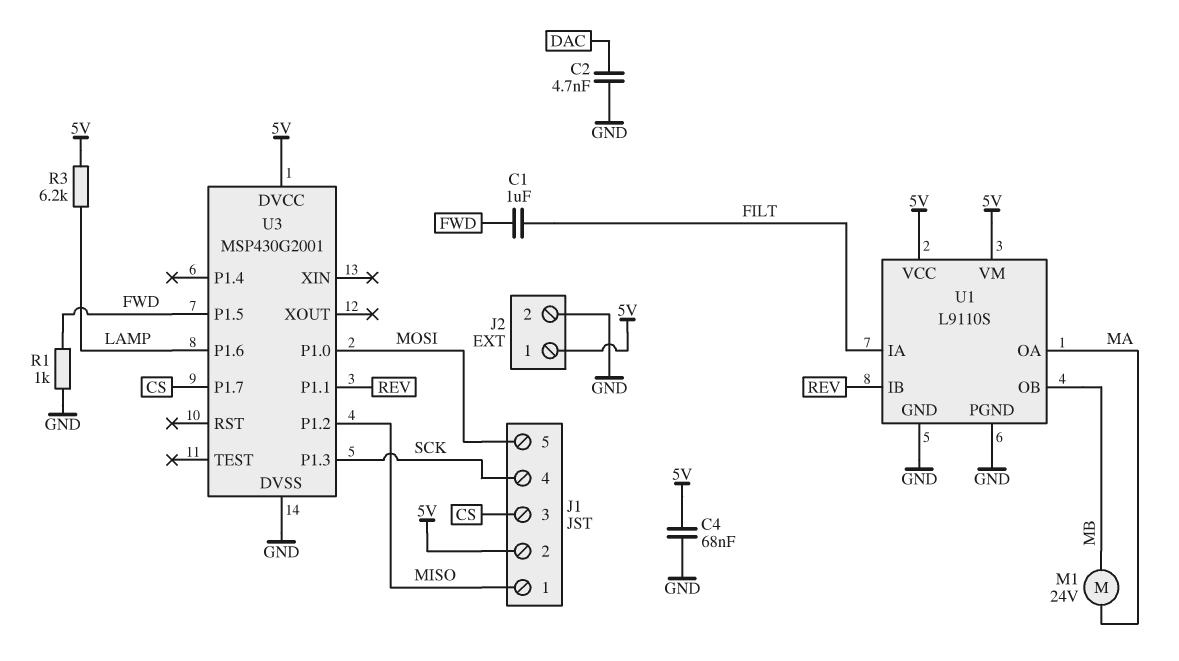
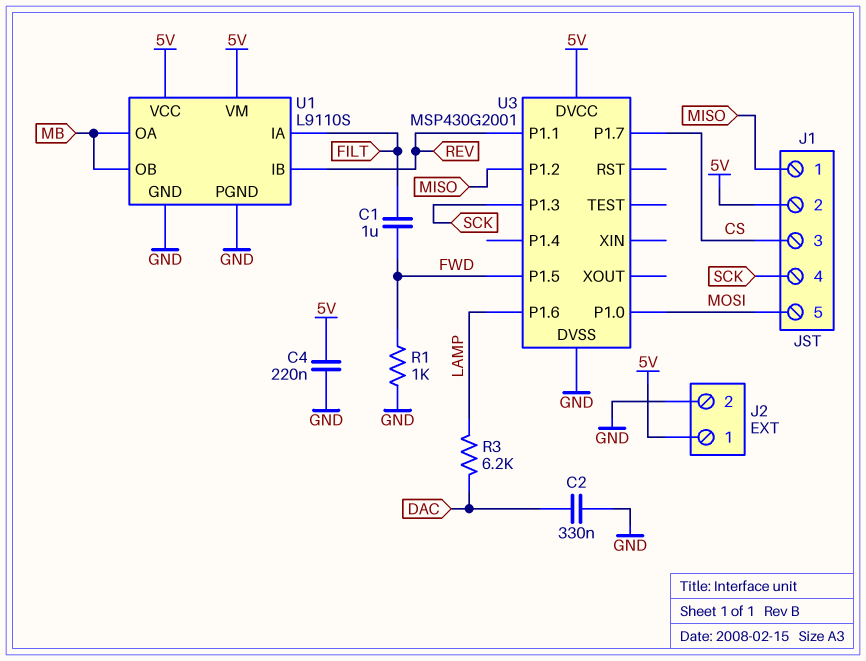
C2: 4.7nF (DAC, GND) -> 330nF (DAC, GND)
C4: 68nF (5V, GND) -> 220nF (5V, GND)
M1: motor 24V (MA, MB) -> none
R3: 6.2k (5V, LAMP) -> 6.2k (DAC, LAMP)
U1 pin OA: MA -> MB

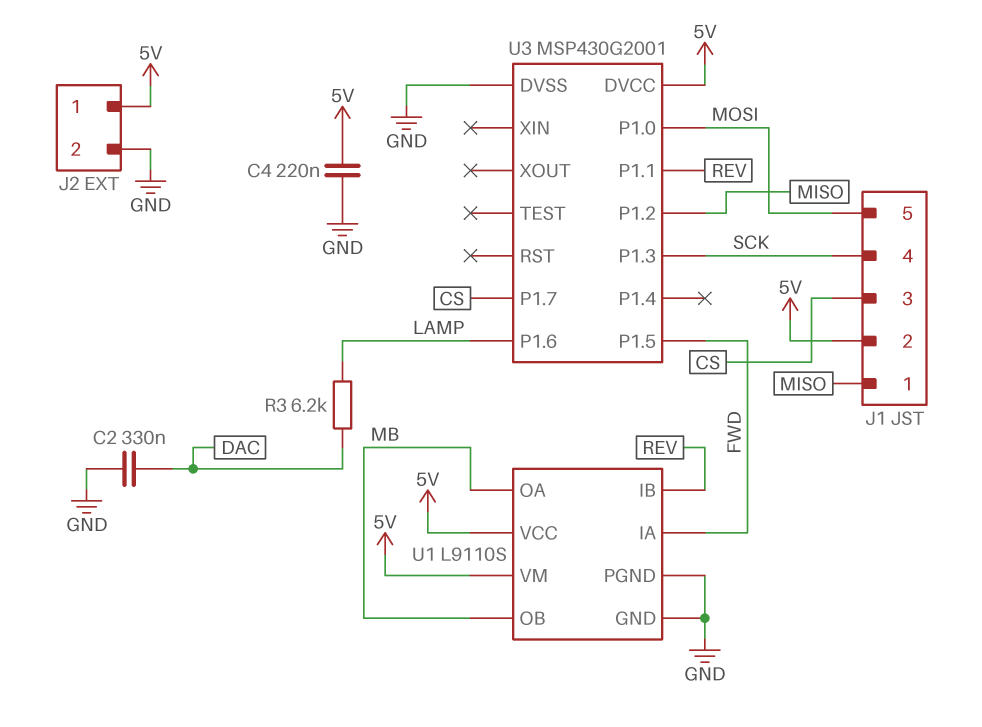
C1: 1uF (FILT, FWD) -> none
R1: 1k (FWD, GND) -> none
U1 pin IA: FILT -> FWD

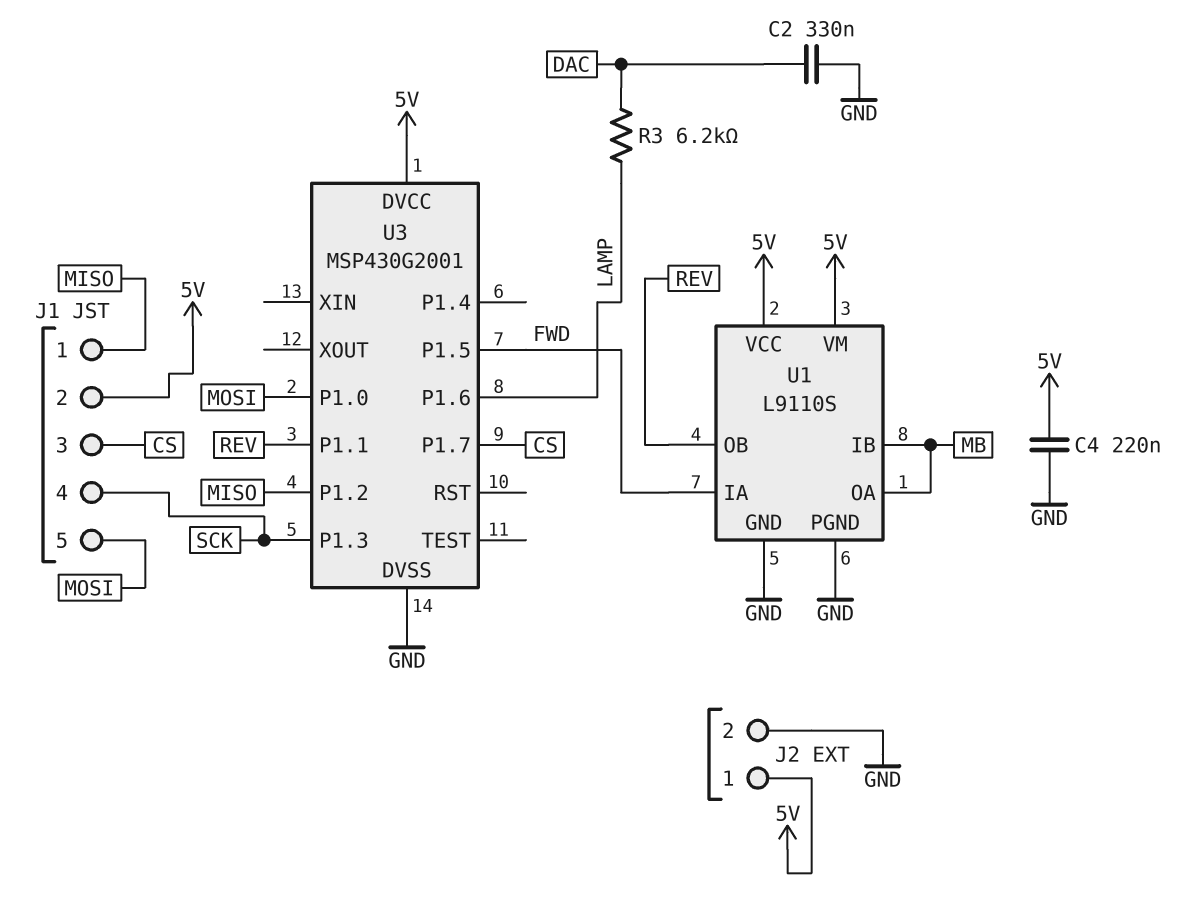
U1 pin IB: REV -> MB
U1 pin OB: MB -> REV

